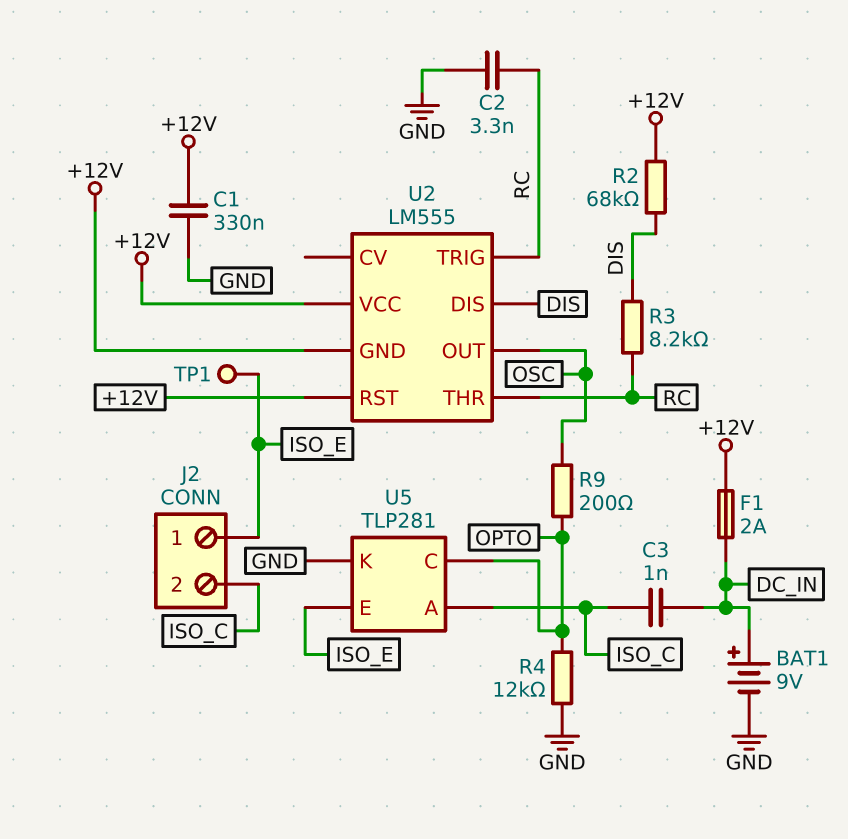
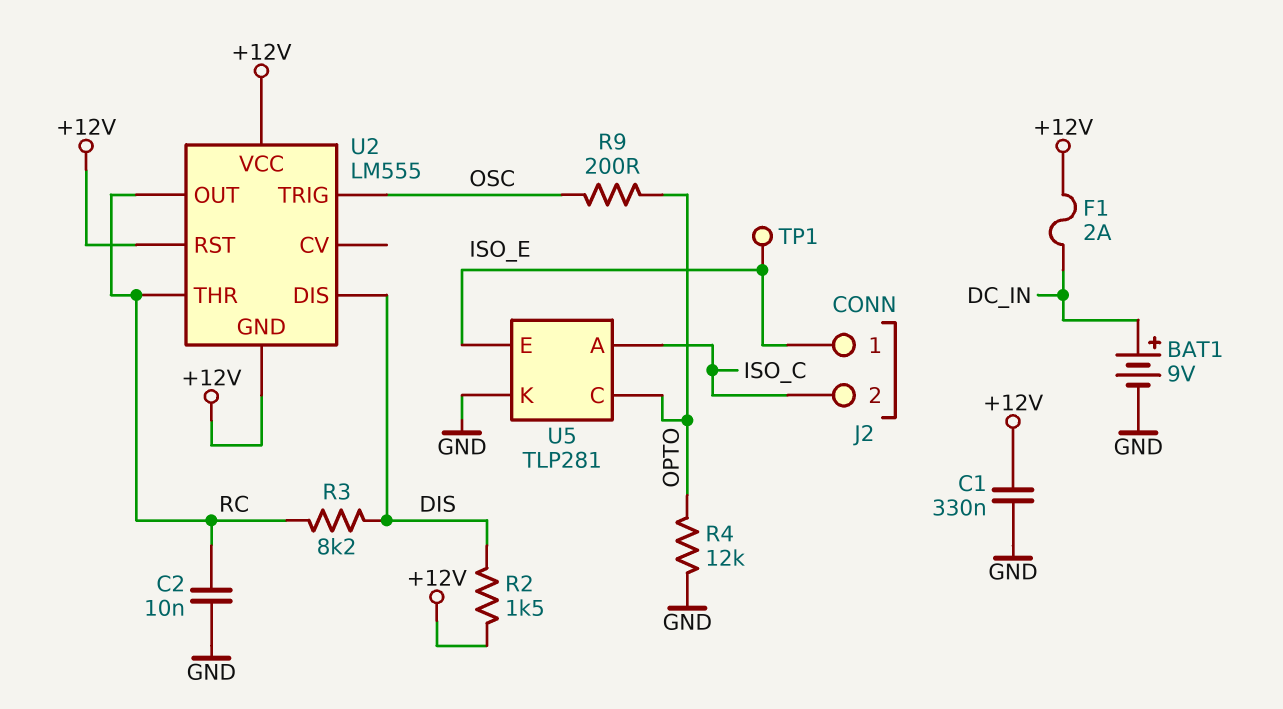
C2: 3.3nF (GND, RC) -> 10nF (GND, RC)
C3: 1nF (DC_IN, ISO_C) -> none
R2: 68k (+12V, DIS) -> 1.5k (+12V, DIS)
U2 pin OUT: OSC -> RC
U2 pin TRIG: RC -> OSC

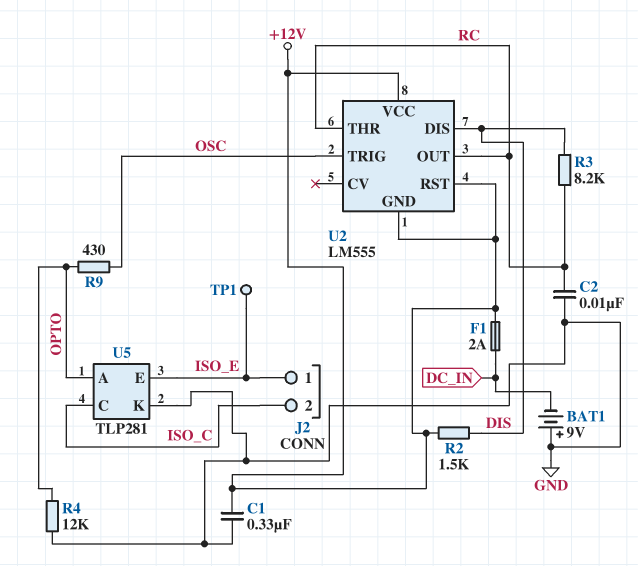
BAT1: 9V (plus DC_IN, minus GND) -> 9V (plus GND, minus DC_IN)
R9: 200 (OPTO, OSC) -> 430 (OPTO, OSC)
U5 pin A: ISO_C -> OPTO
U5 pin C: OPTO -> ISO_C

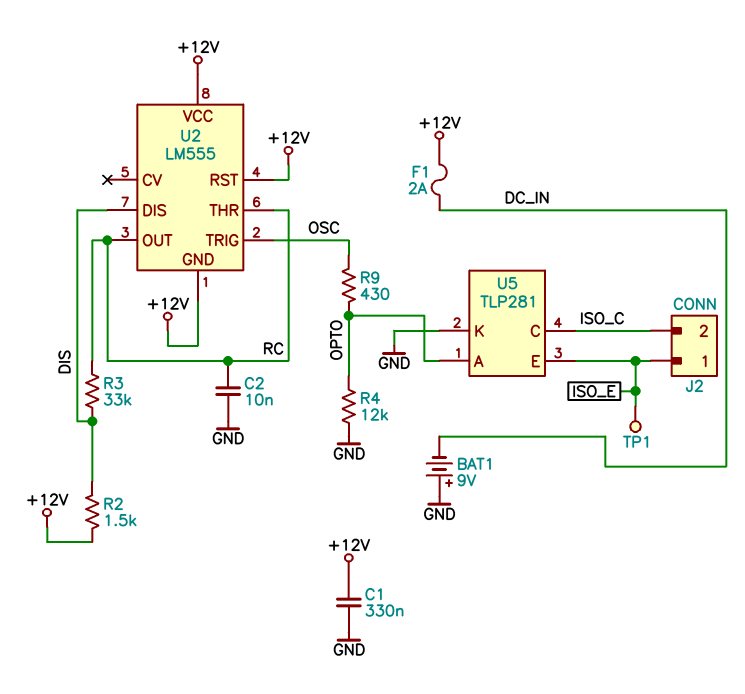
R3: 8.2k (DIS, RC) -> 33k (DIS, RC)

